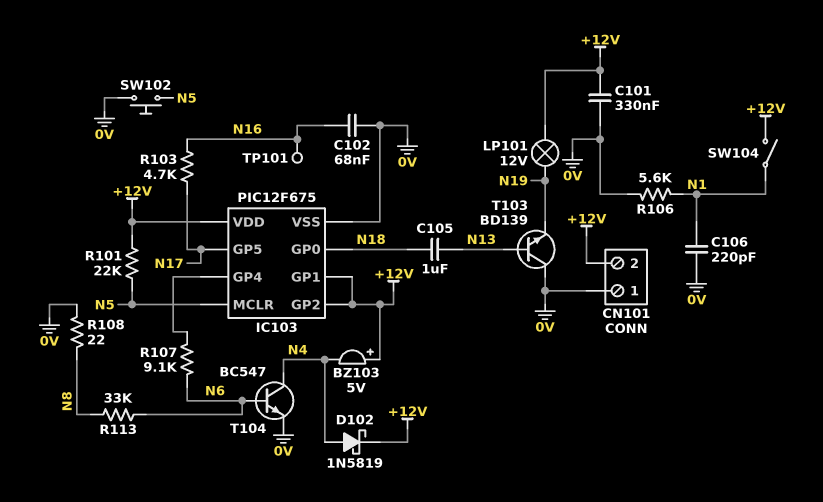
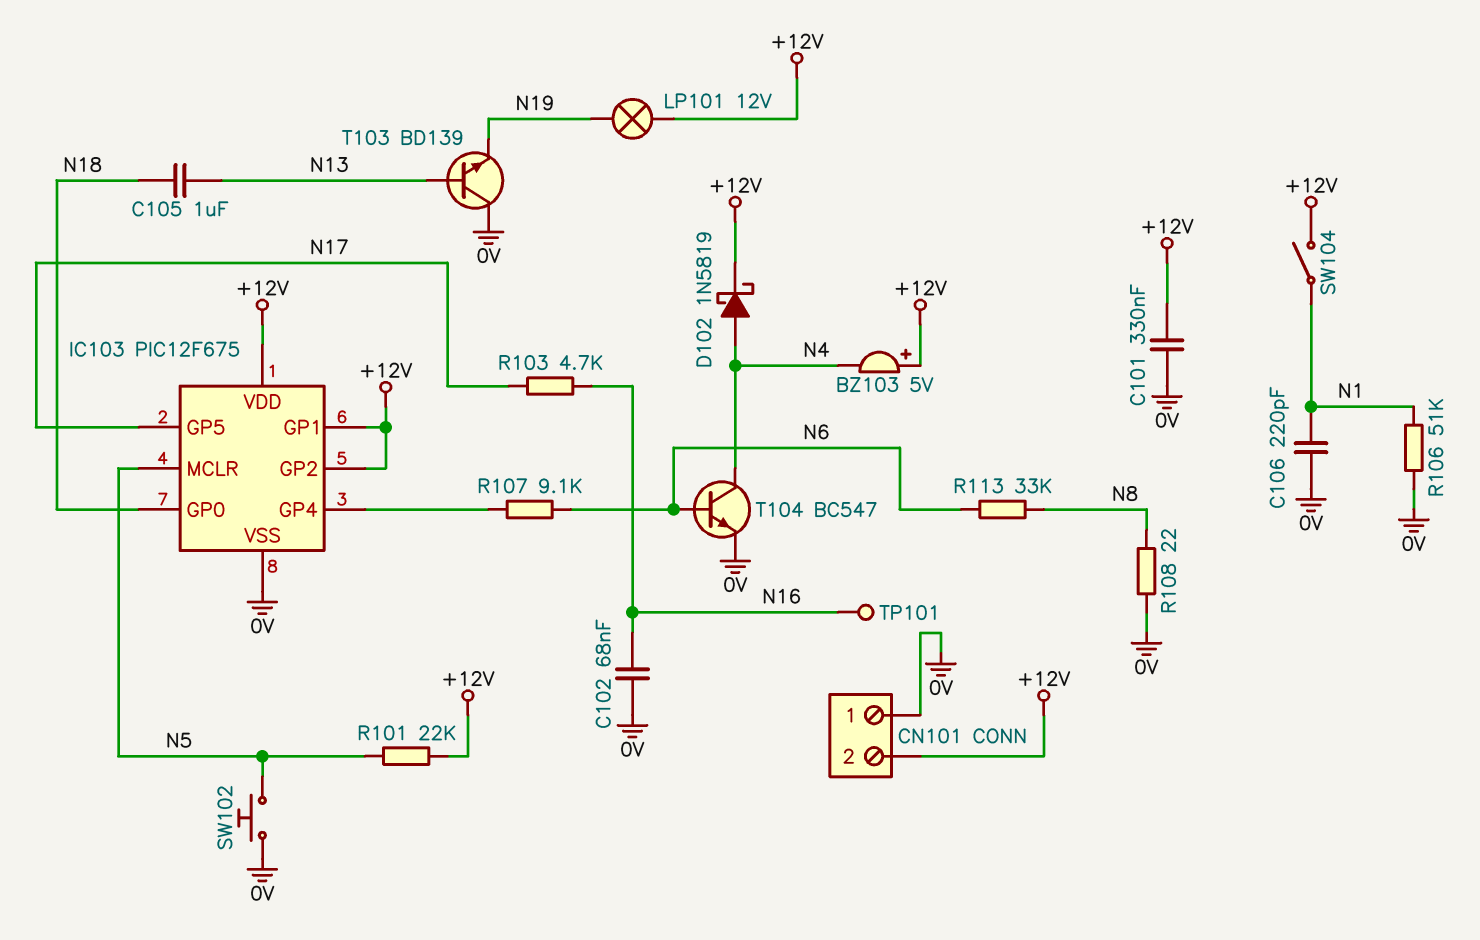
R106: 5.6k (0V, N1) -> 51k (0V, N1)

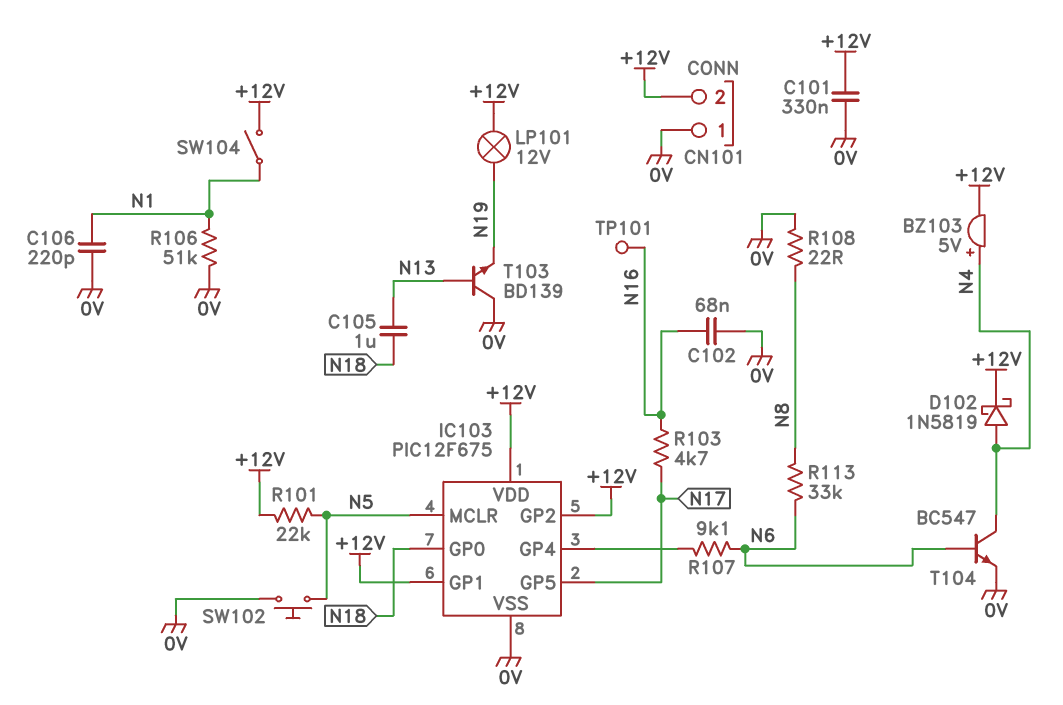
BZ103: buzzer 5V (plus +12V, minus N4) -> buzzer 5V (plus N4, minus +12V)

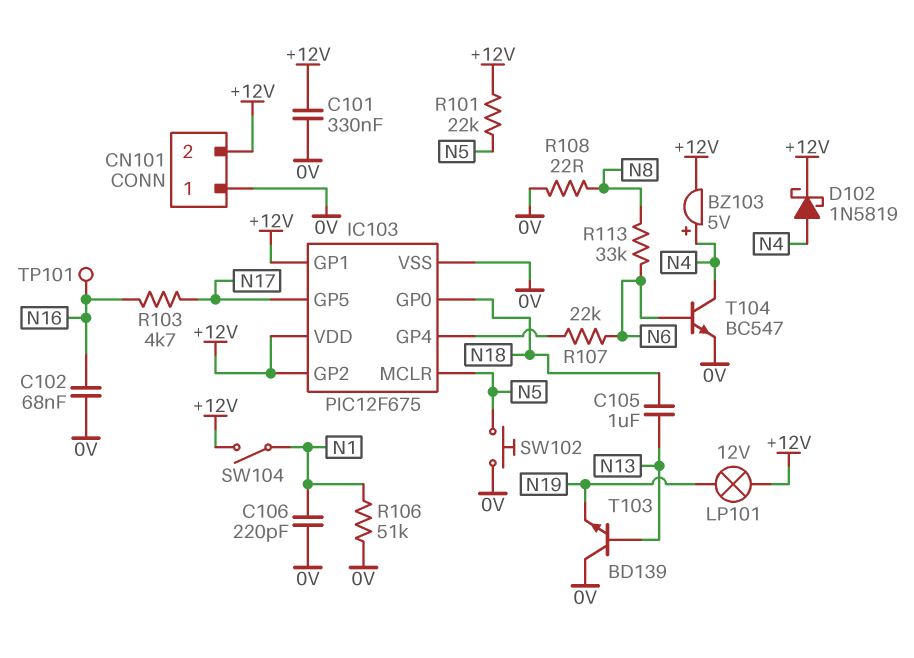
R107: 9.1k (IC103/GP4, N6) -> 22k (IC103/GP4, N6)

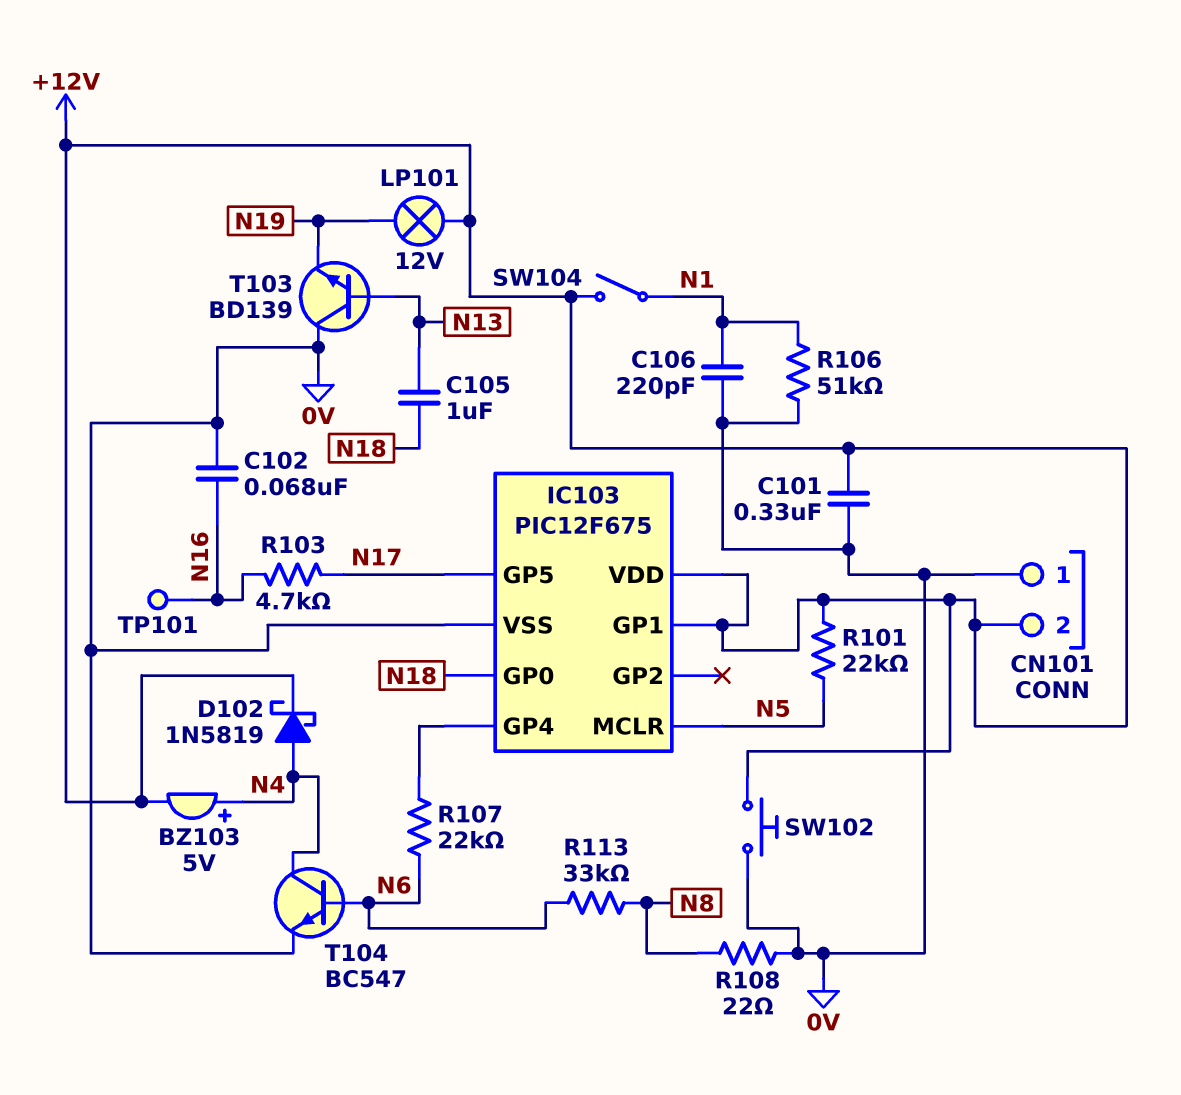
IC103 pin GP2: +12V -> none
SW102: button (0V, N5) -> button (+12V, 0V)

